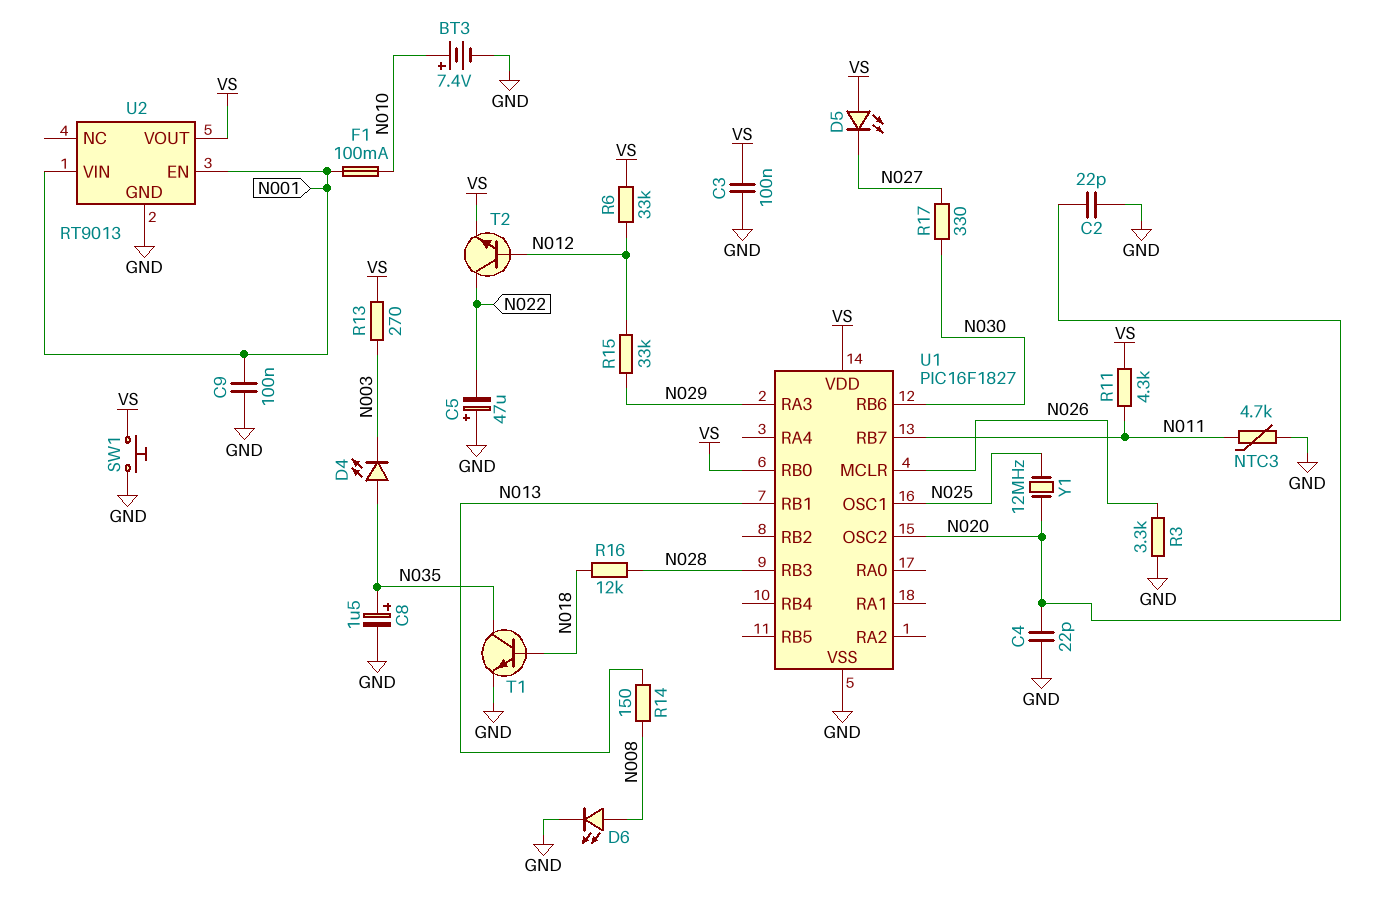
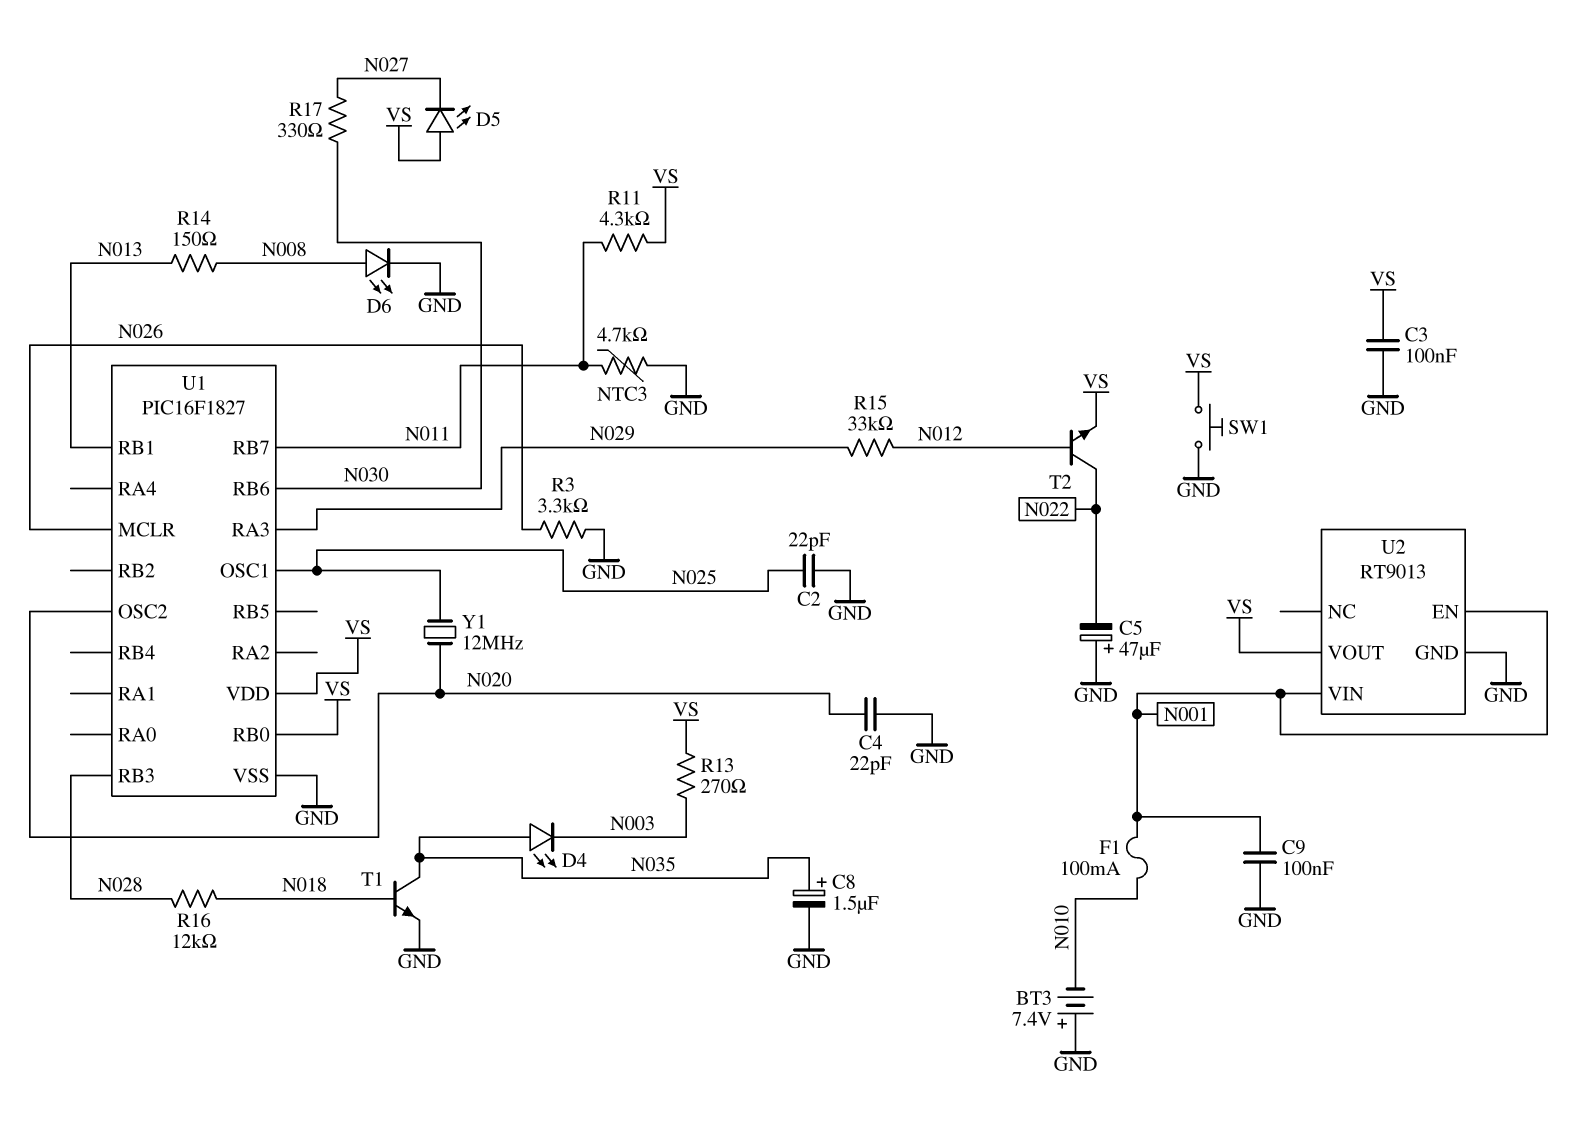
BT3: 7.4V (plus N010, minus GND) -> 7.4V (plus GND, minus N010)
C2: 22pF (GND, N020) -> 22pF (GND, N025)
R6: 33k (N012, VS) -> none

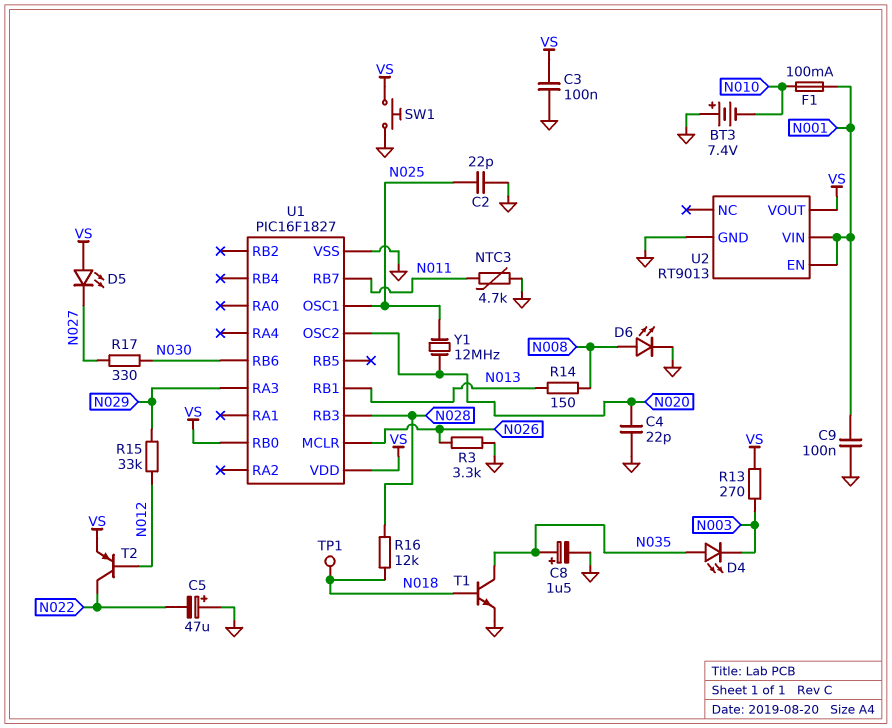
R11: 4.3k (N011, VS) -> none
T2: NPN (B N012, C N022, E VS) -> PNP (B N012, C N022, E VS)
TP1: none -> test point (N018)

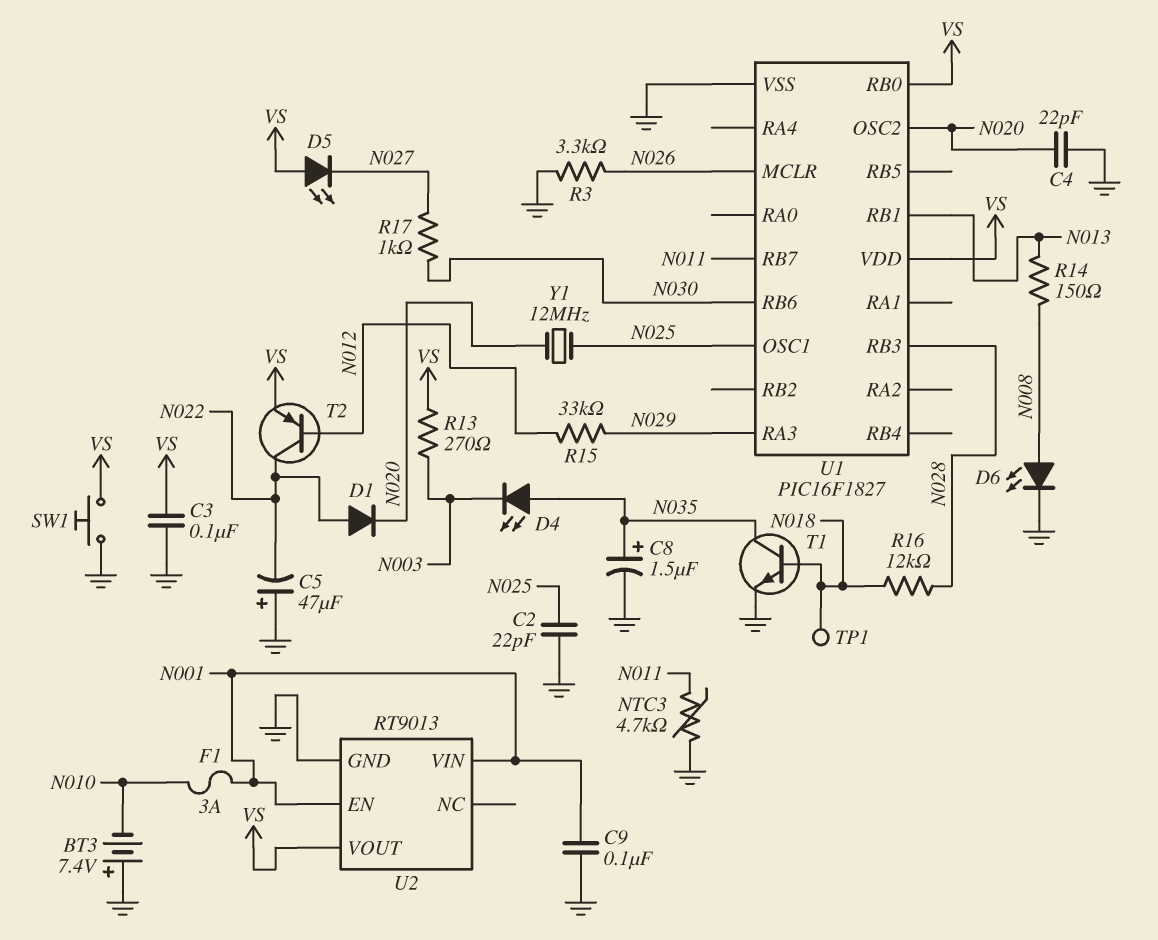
D1: none -> diode (A N022, K N020)
F1: 100mA (N001, N010) -> 3A (N001, N010)
R17: 330 (N027, N030) -> 1k (N027, N030)

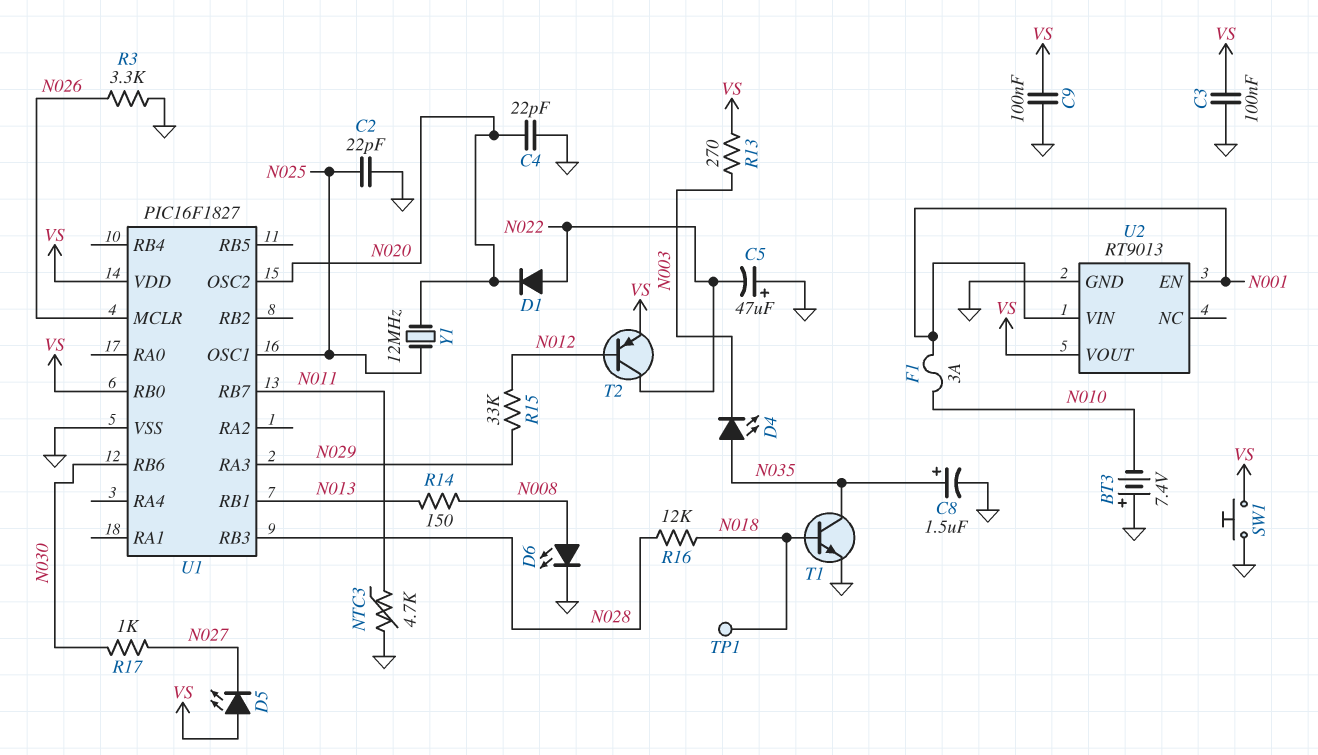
C9: 100nF (GND, N001) -> 100nF (GND, VS)

